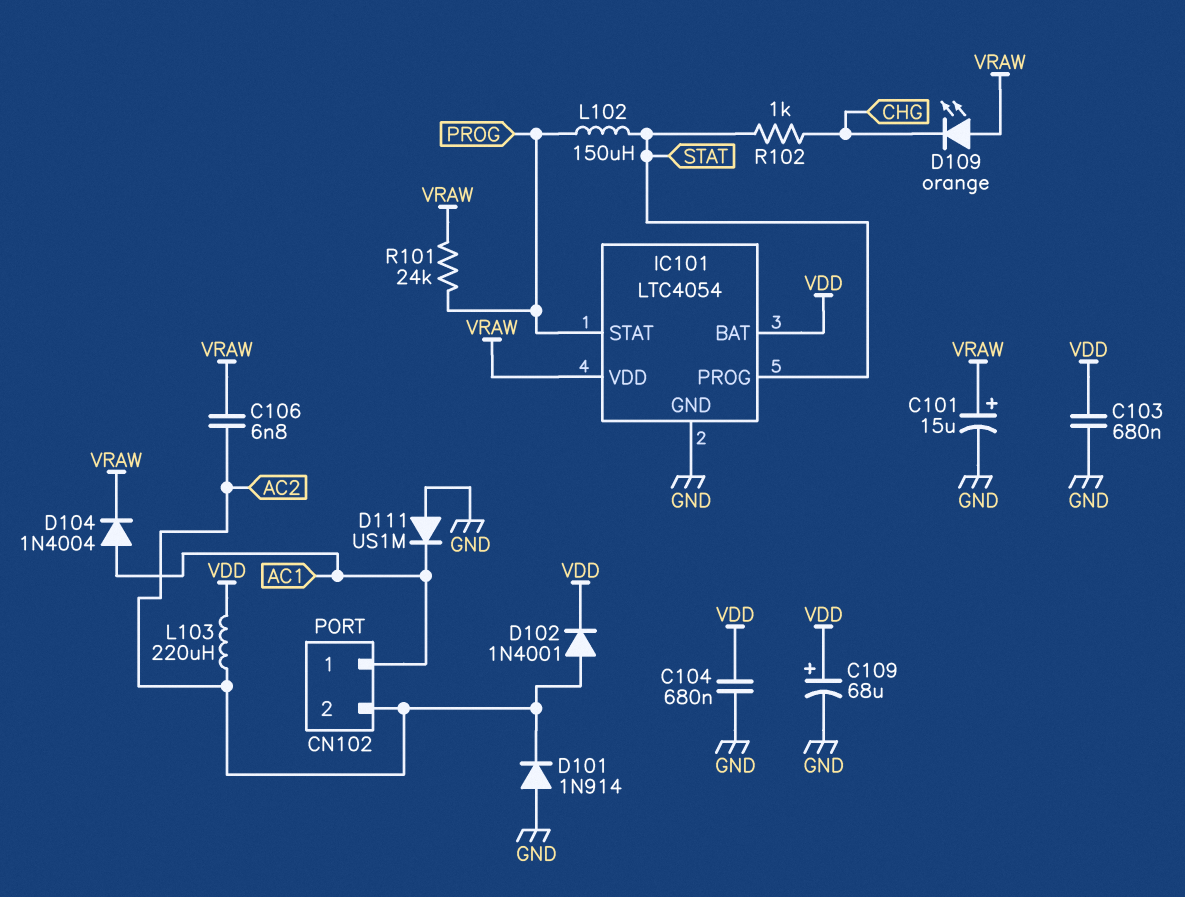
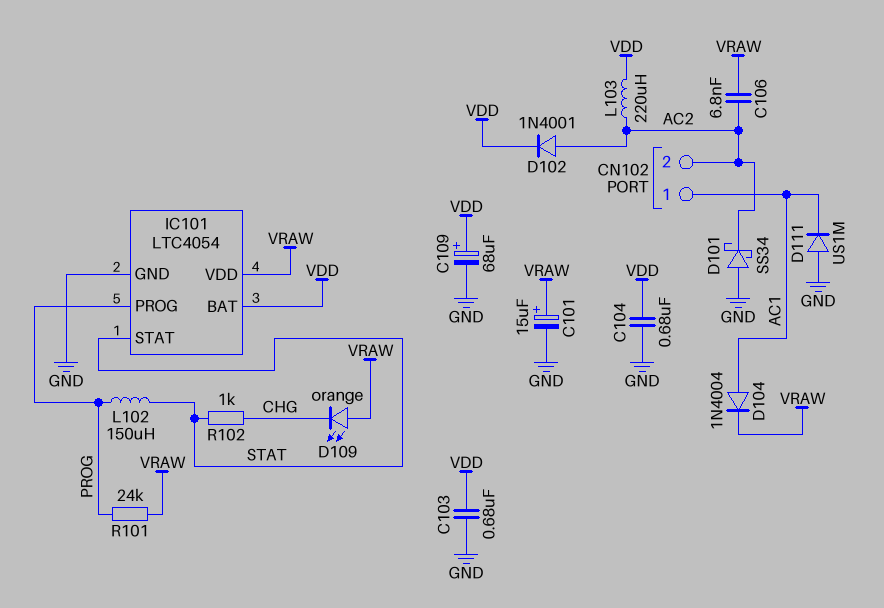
D101: diode 1N914 (A GND, K AC2) -> schottky SS34 (A GND, K AC2)
IC101 pin PROG: STAT -> PROG
IC101 pin STAT: PROG -> STAT

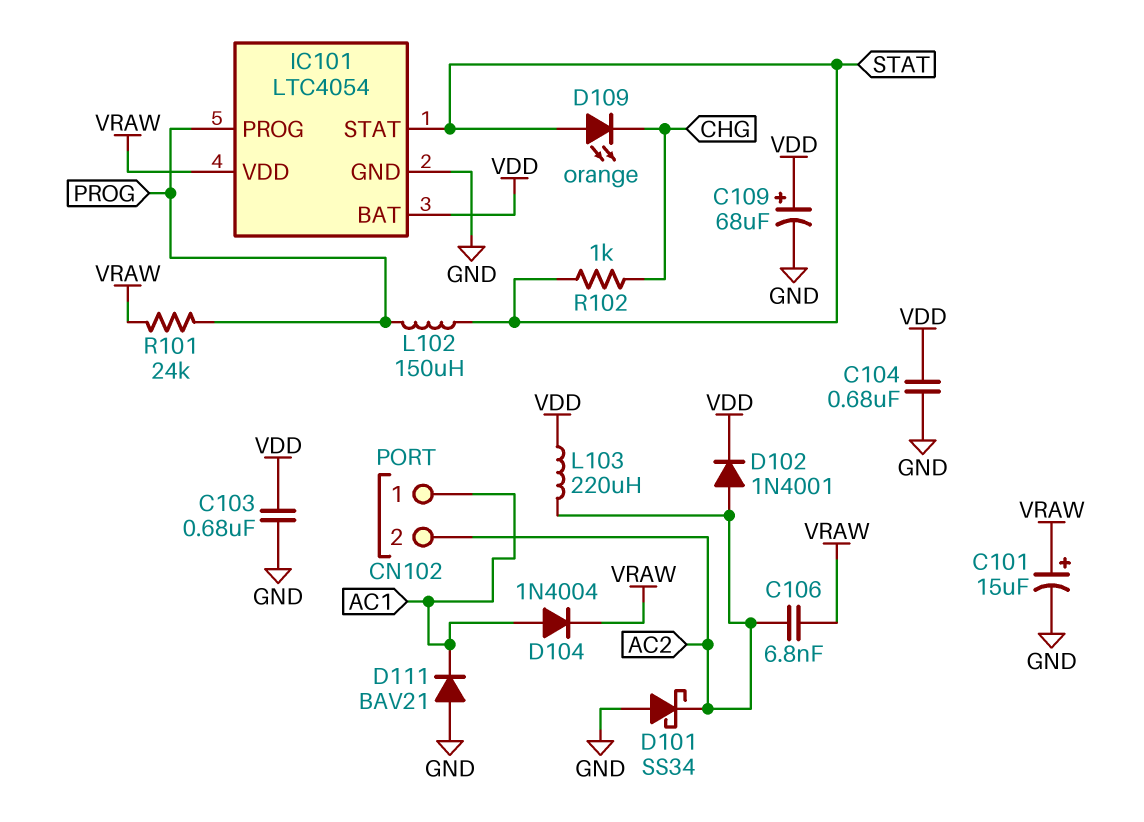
D109: LED orange (A VRAW, K CHG) -> LED orange (A STAT, K CHG)
D111: diode US1M (A GND, K AC1) -> diode BAV21 (A GND, K AC1)

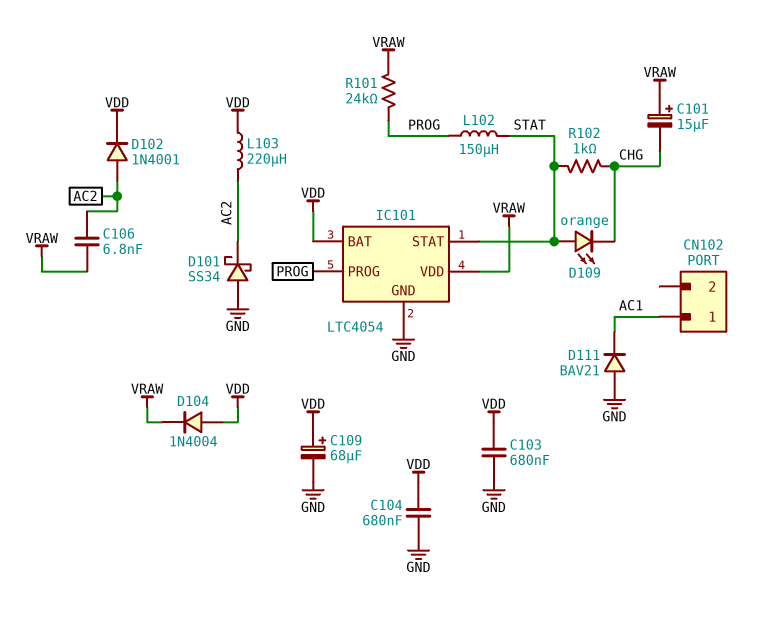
C101: 15uF (plus VRAW, minus GND) -> 15uF (plus VRAW, minus CHG)
CN102 pin 2: AC2 -> none
D104: diode 1N4004 (A AC1, K VRAW) -> diode 1N4004 (A VDD, K VRAW)

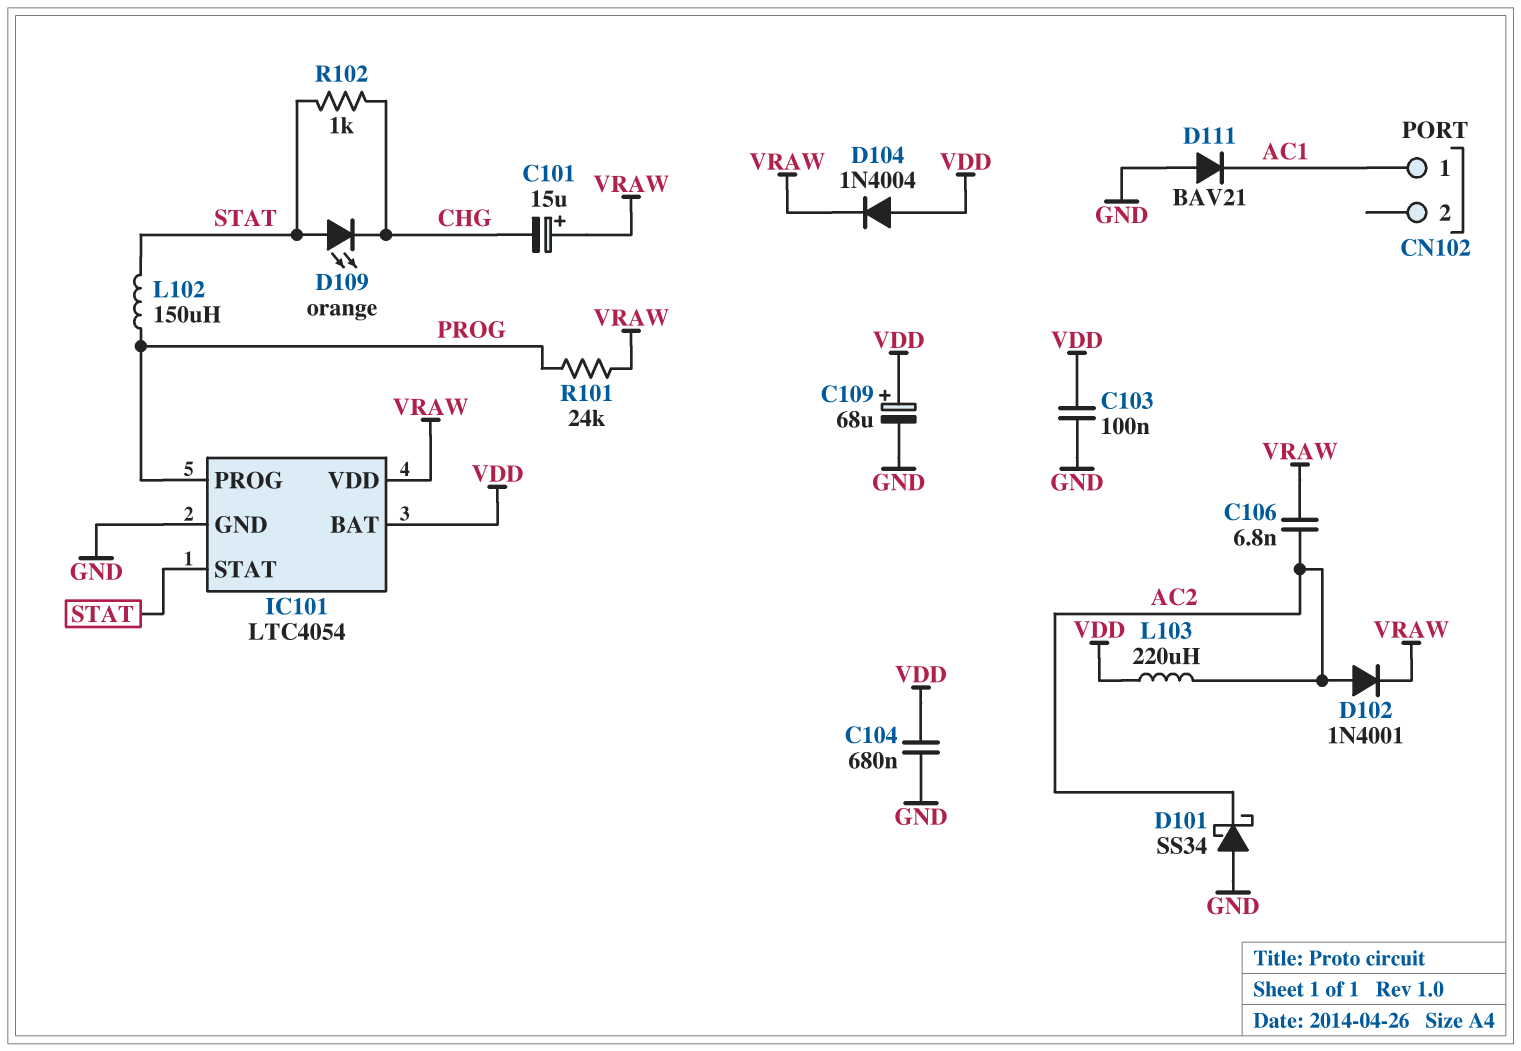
C103: 680nF (GND, VDD) -> 100nF (GND, VDD)
D102: diode 1N4001 (A AC2, K VDD) -> diode 1N4001 (A AC2, K VRAW)

